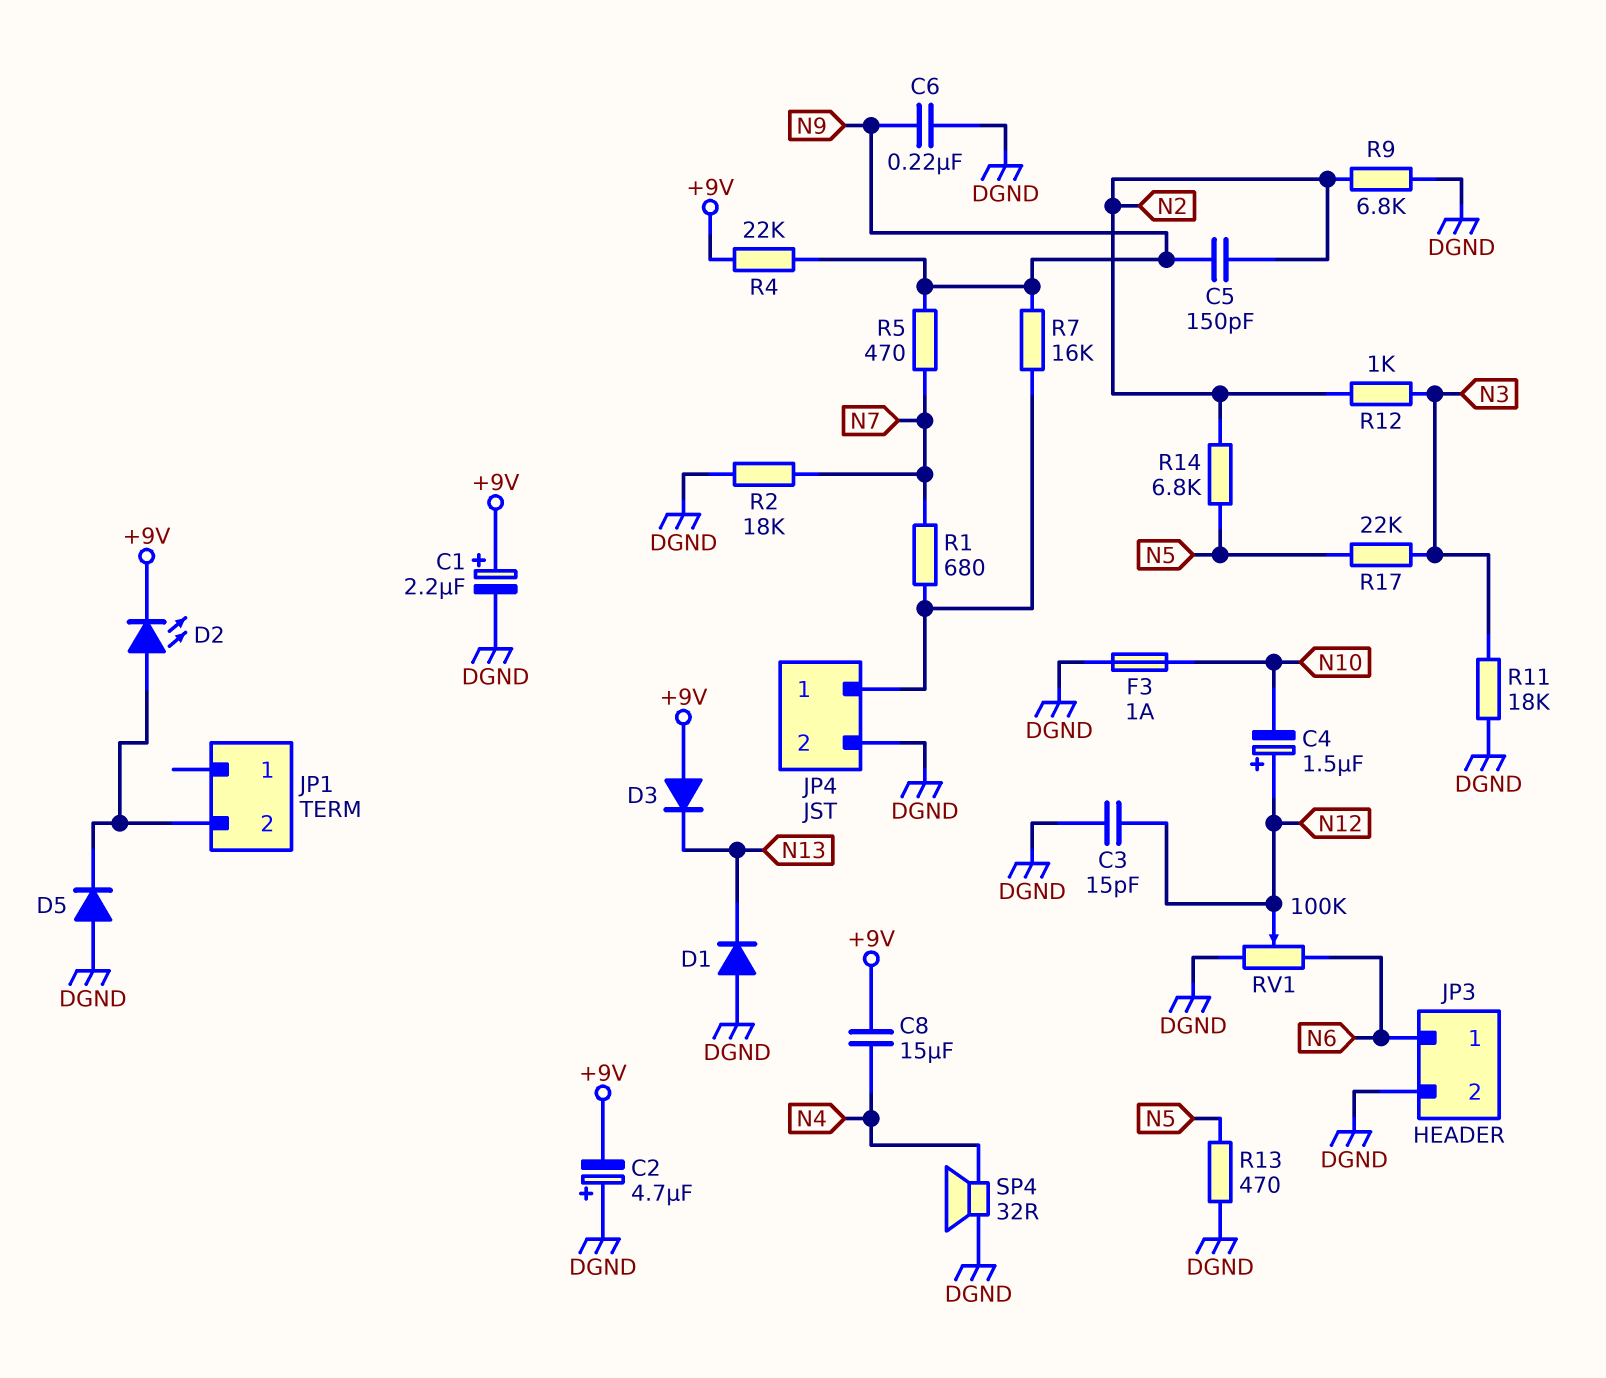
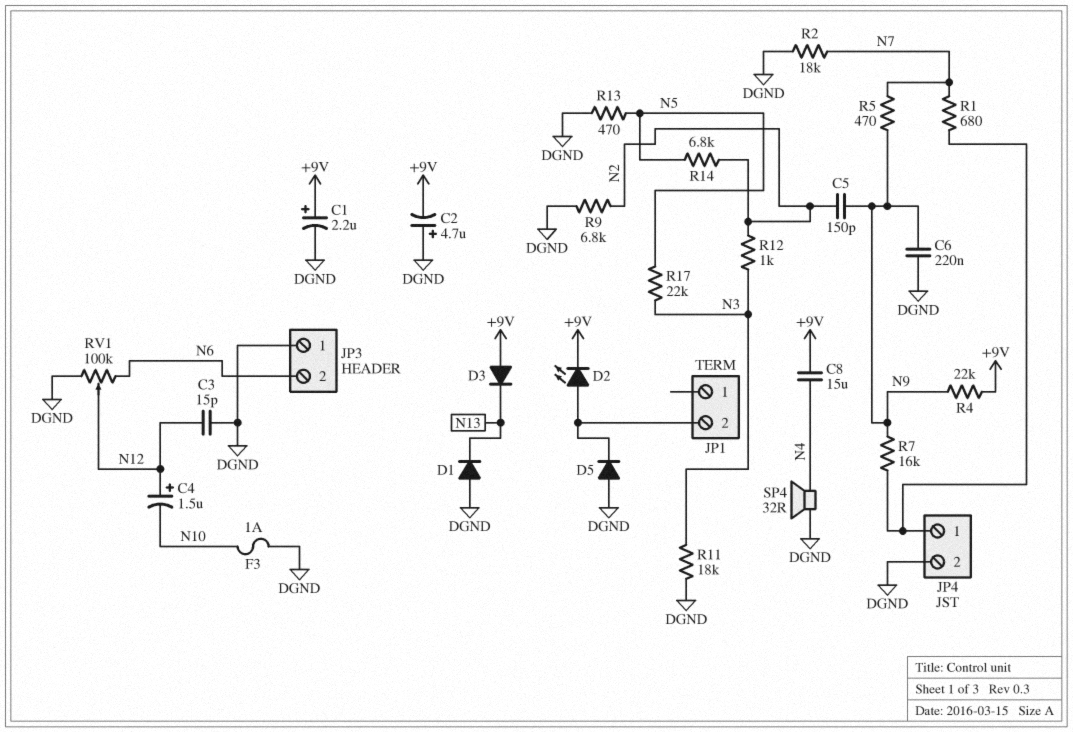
JP3 pin 1: N6 -> DGND
JP3 pin 2: DGND -> N6

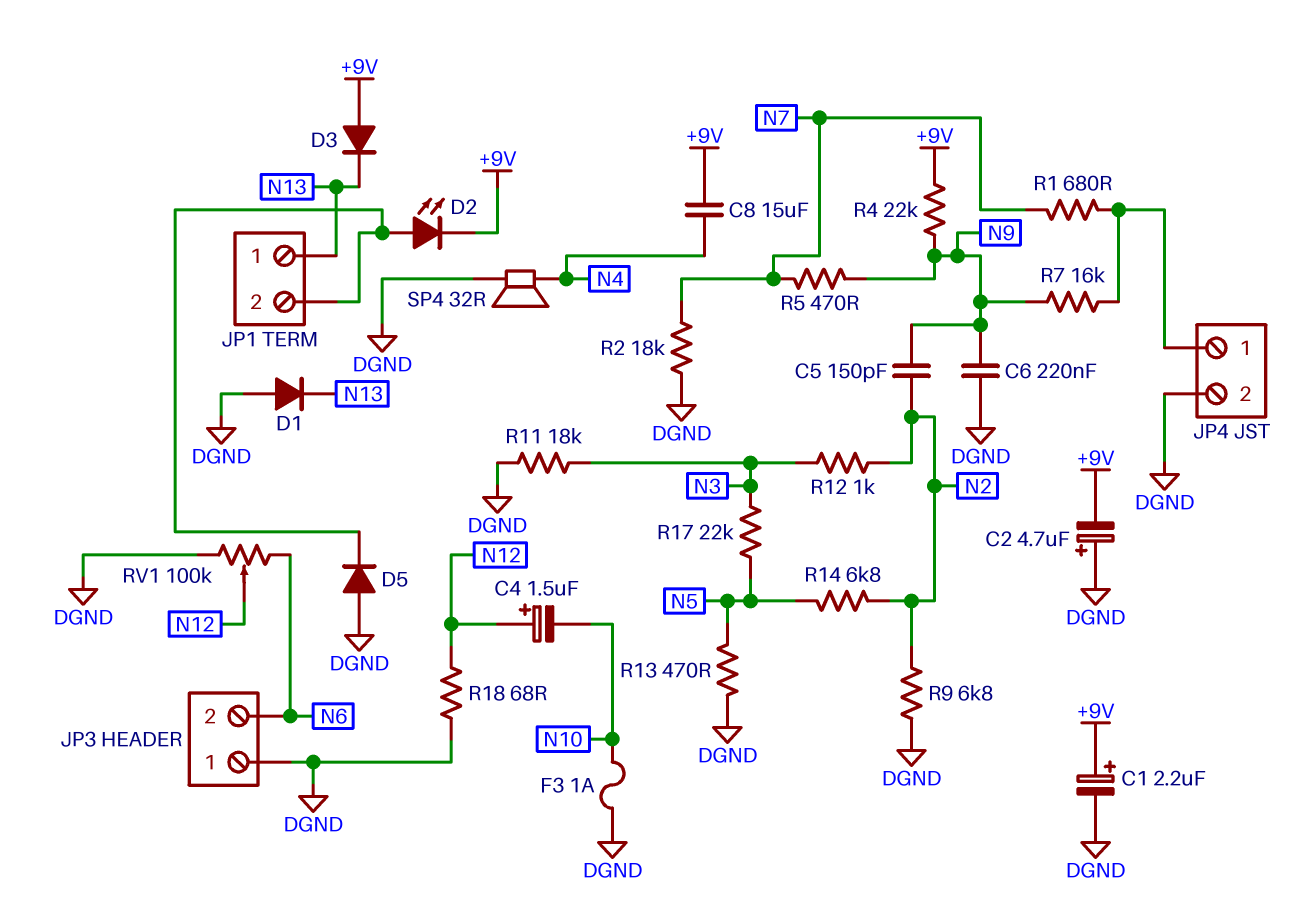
C3: 15pF (DGND, N12) -> none
JP1 pin 1: none -> N13
R18: none -> 68 (DGND, N12)

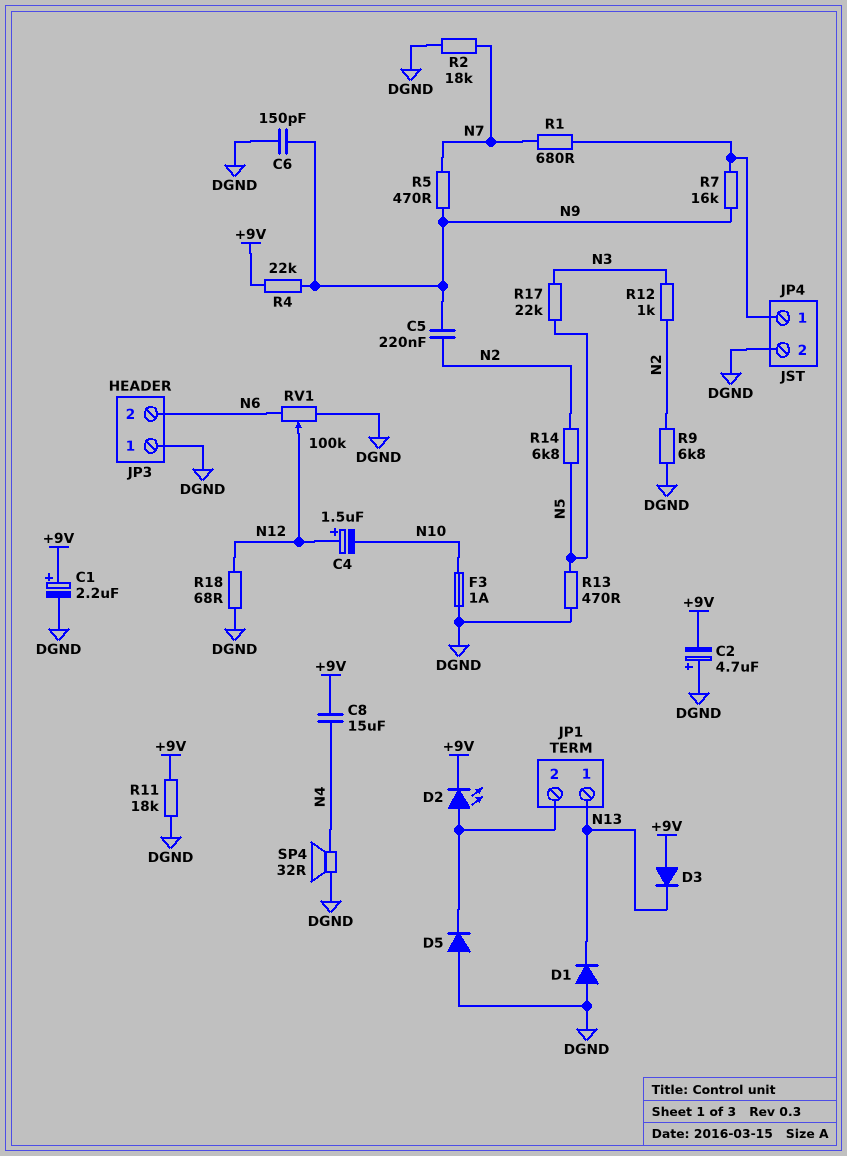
C5: 150pF (N2, N9) -> 220nF (N2, N9)
C6: 220nF (DGND, N9) -> 150pF (DGND, N9)
R11: 18k (DGND, N3) -> 18k (+9V, DGND)

